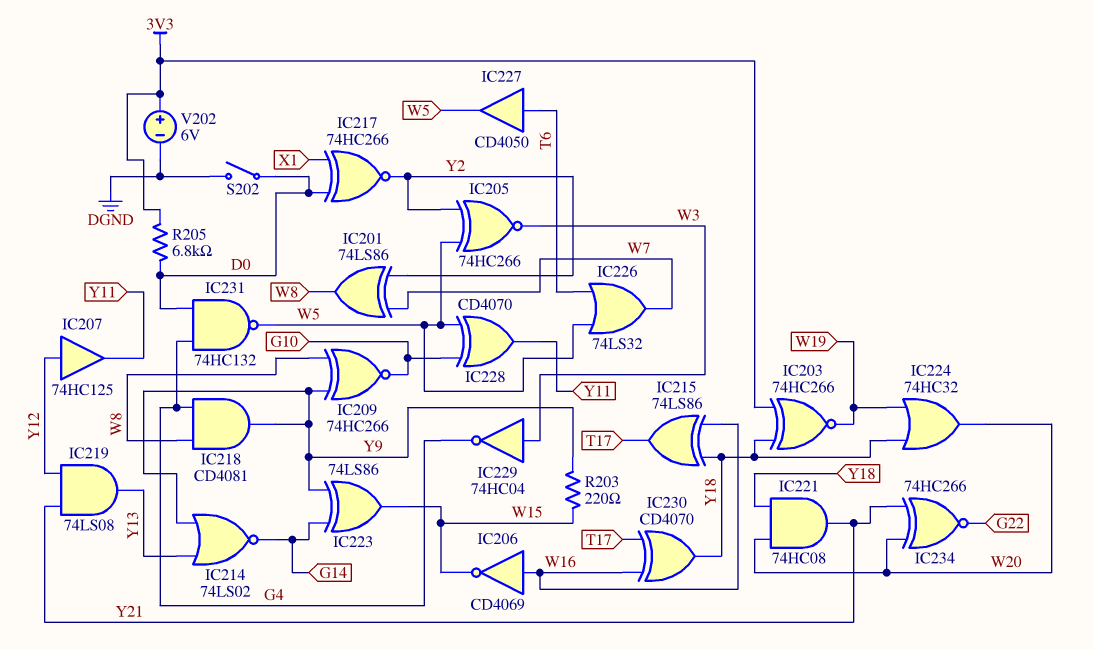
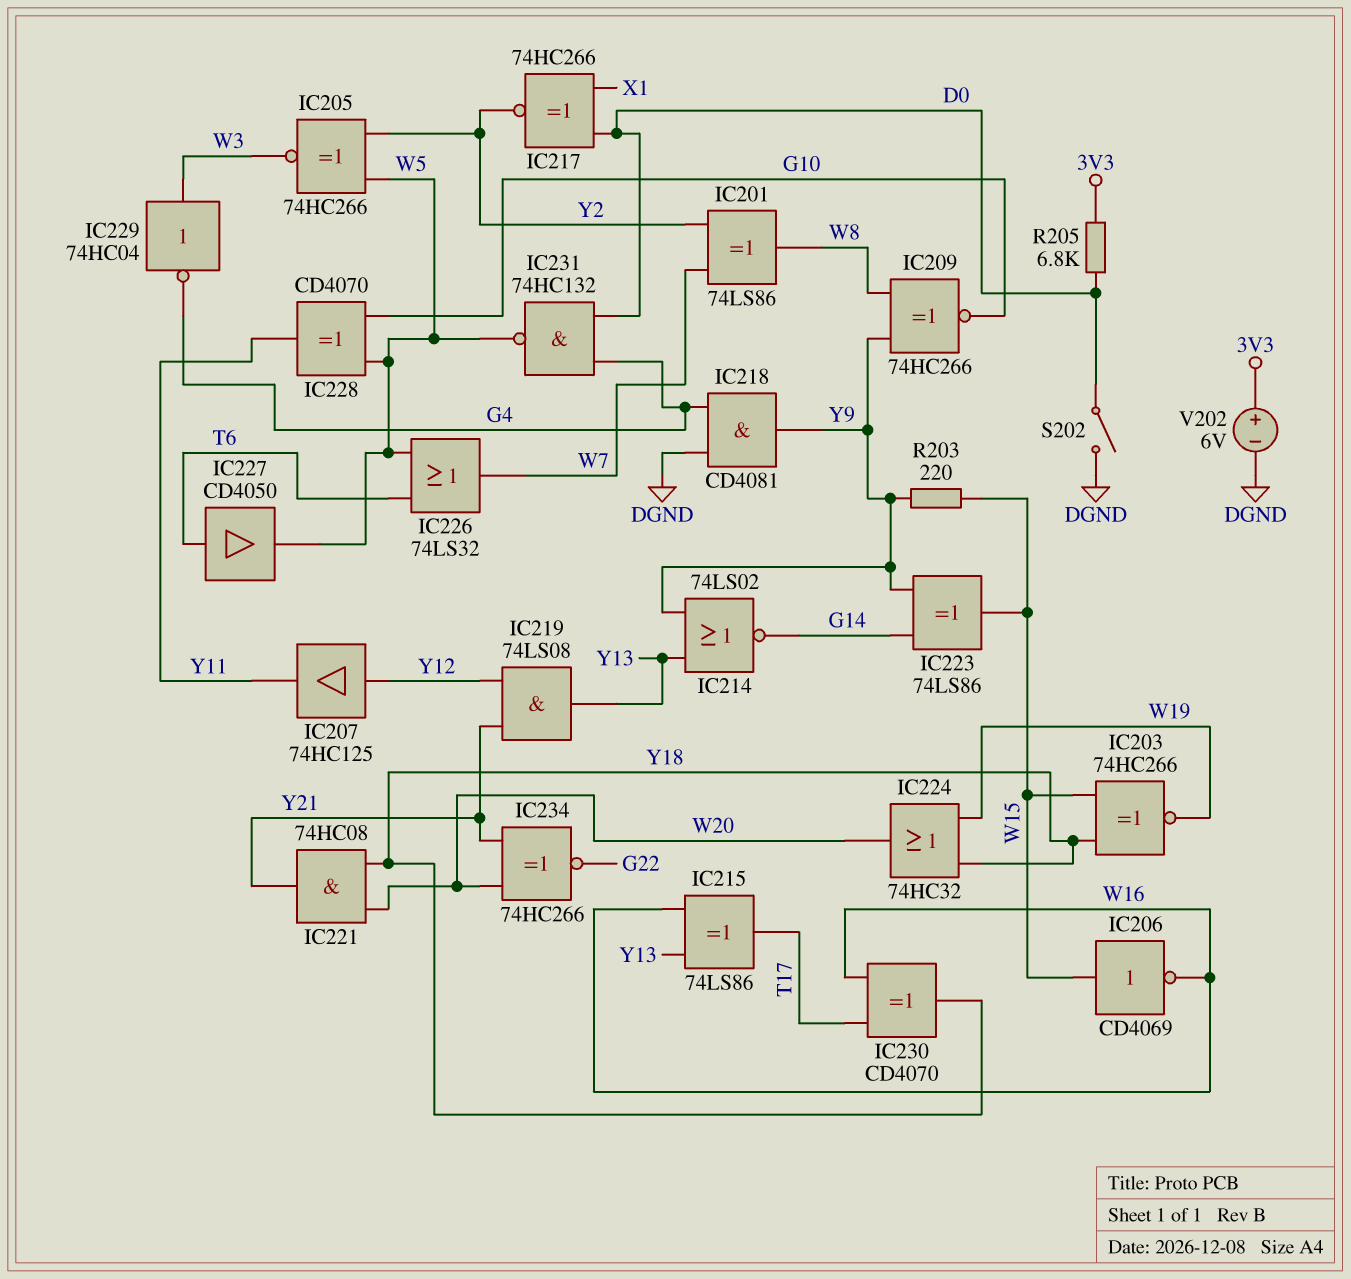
IC203: XNOR 74HC266 (in 3V3, in Y18, out W19) -> XNOR 74HC266 (in W15, in Y18, out W19)
IC206: NOT CD4069 (in W16, out W15) -> NOT CD4069 (in W15, out W16)
IC215: XOR 74LS86 (in W16, in Y18, out T17) -> XOR 74LS86 (in W16, in Y13, out T17)
IC218: AND CD4081 (in G4, in W8, out Y9) -> AND CD4081 (in DGND, in G4, out Y9)

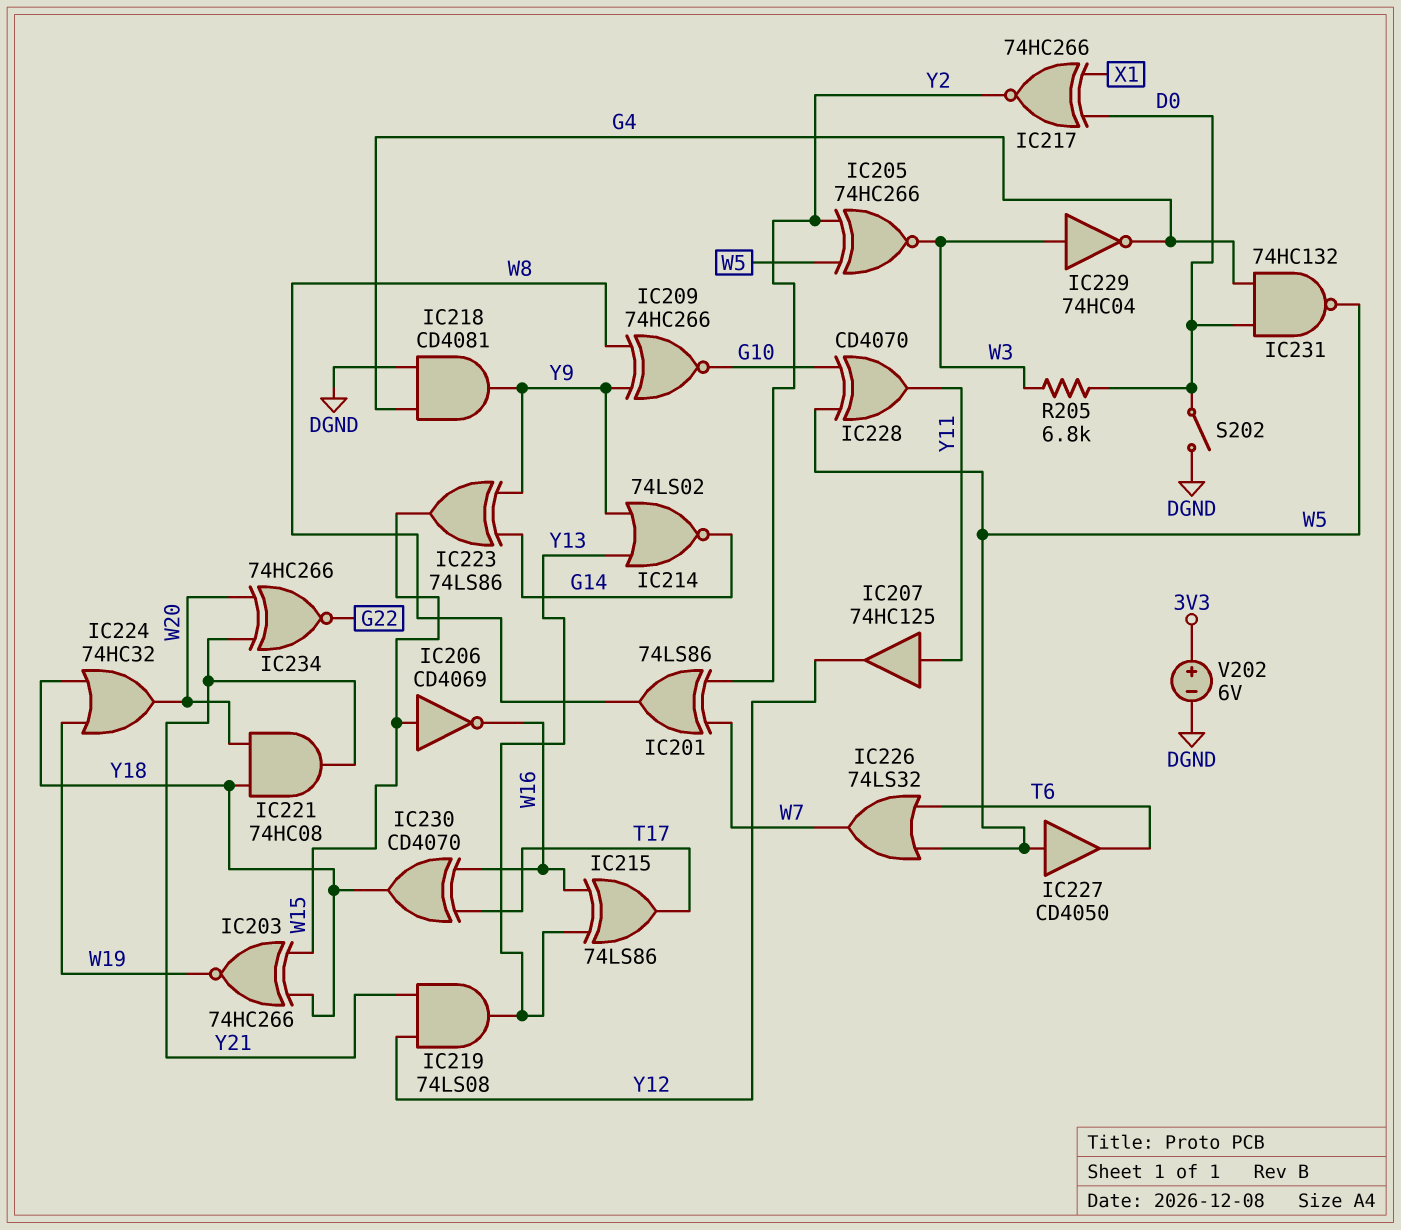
IC207: buffer 74HC125 (in Y12, out Y11) -> buffer 74HC125 (in Y11, out Y12)
IC227: buffer CD4050 (in T6, out W5) -> buffer CD4050 (in W5, out T6)
R203: 220 (W15, Y9) -> none
R205: 6.8k (3V3, D0) -> 6.8k (D0, W3)

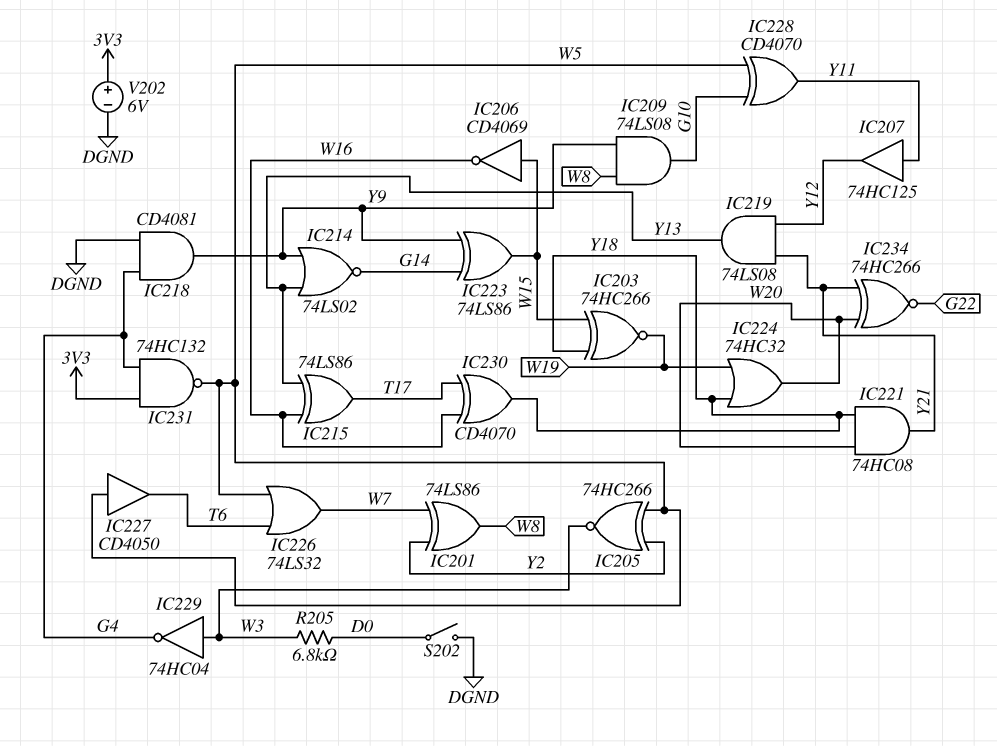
IC209: XNOR 74HC266 (in W8, in Y9, out G10) -> AND 74LS08 (in W8, in Y9, out G10)
IC217: XNOR 74HC266 (in D0, in X1, out Y2) -> none
IC231: NAND 74HC132 (in D0, in G4, out W5) -> NAND 74HC132 (in 3V3, in G4, out W5)

